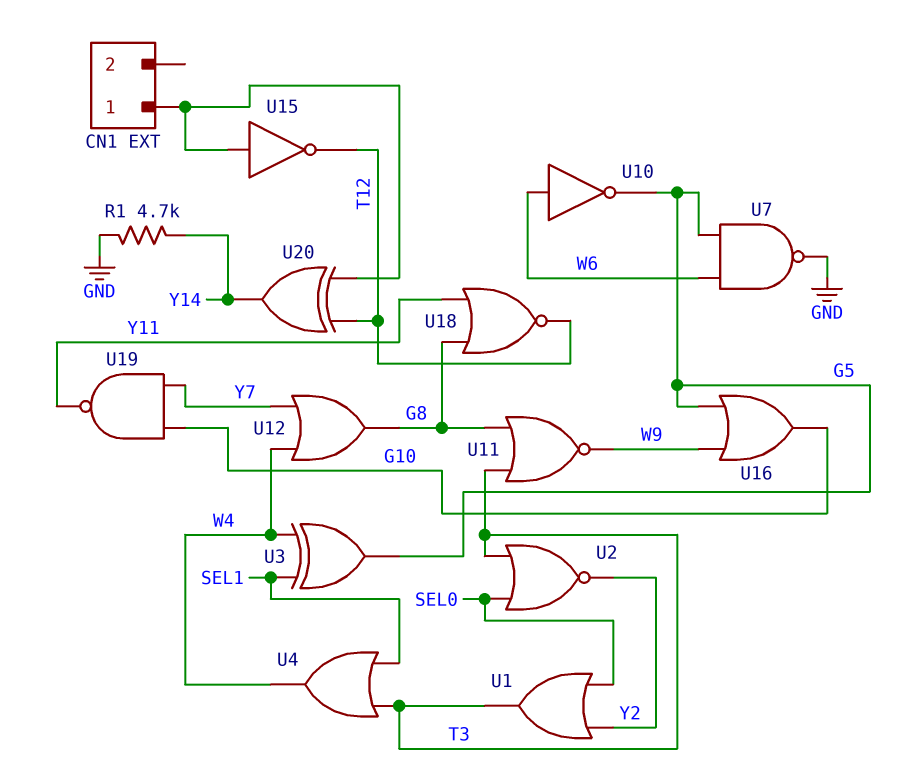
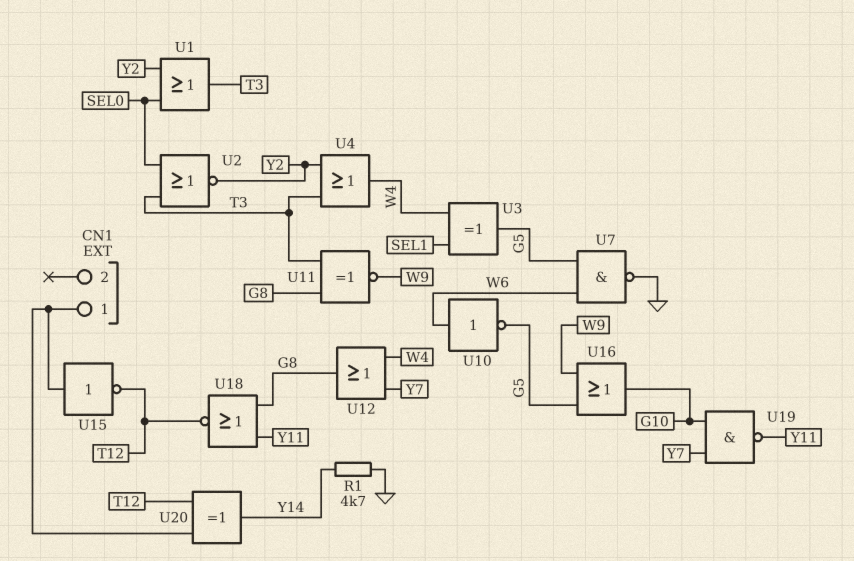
U4: OR (in SEL1, in T3, out W4) -> OR (in T3, in Y2, out W4)
U11: NOR (in G8, in T3, out W9) -> XNOR (in G8, in T3, out W9)

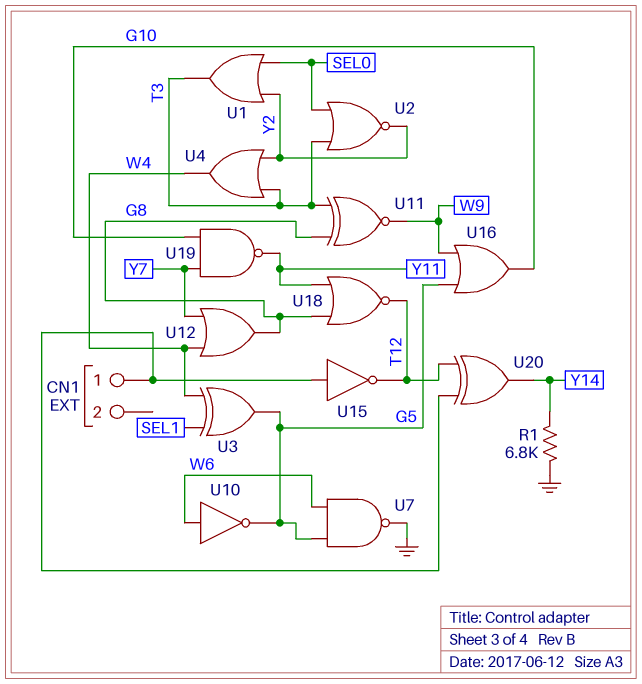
R1: 4.7k (GND, Y14) -> 6.8k (GND, Y14)

